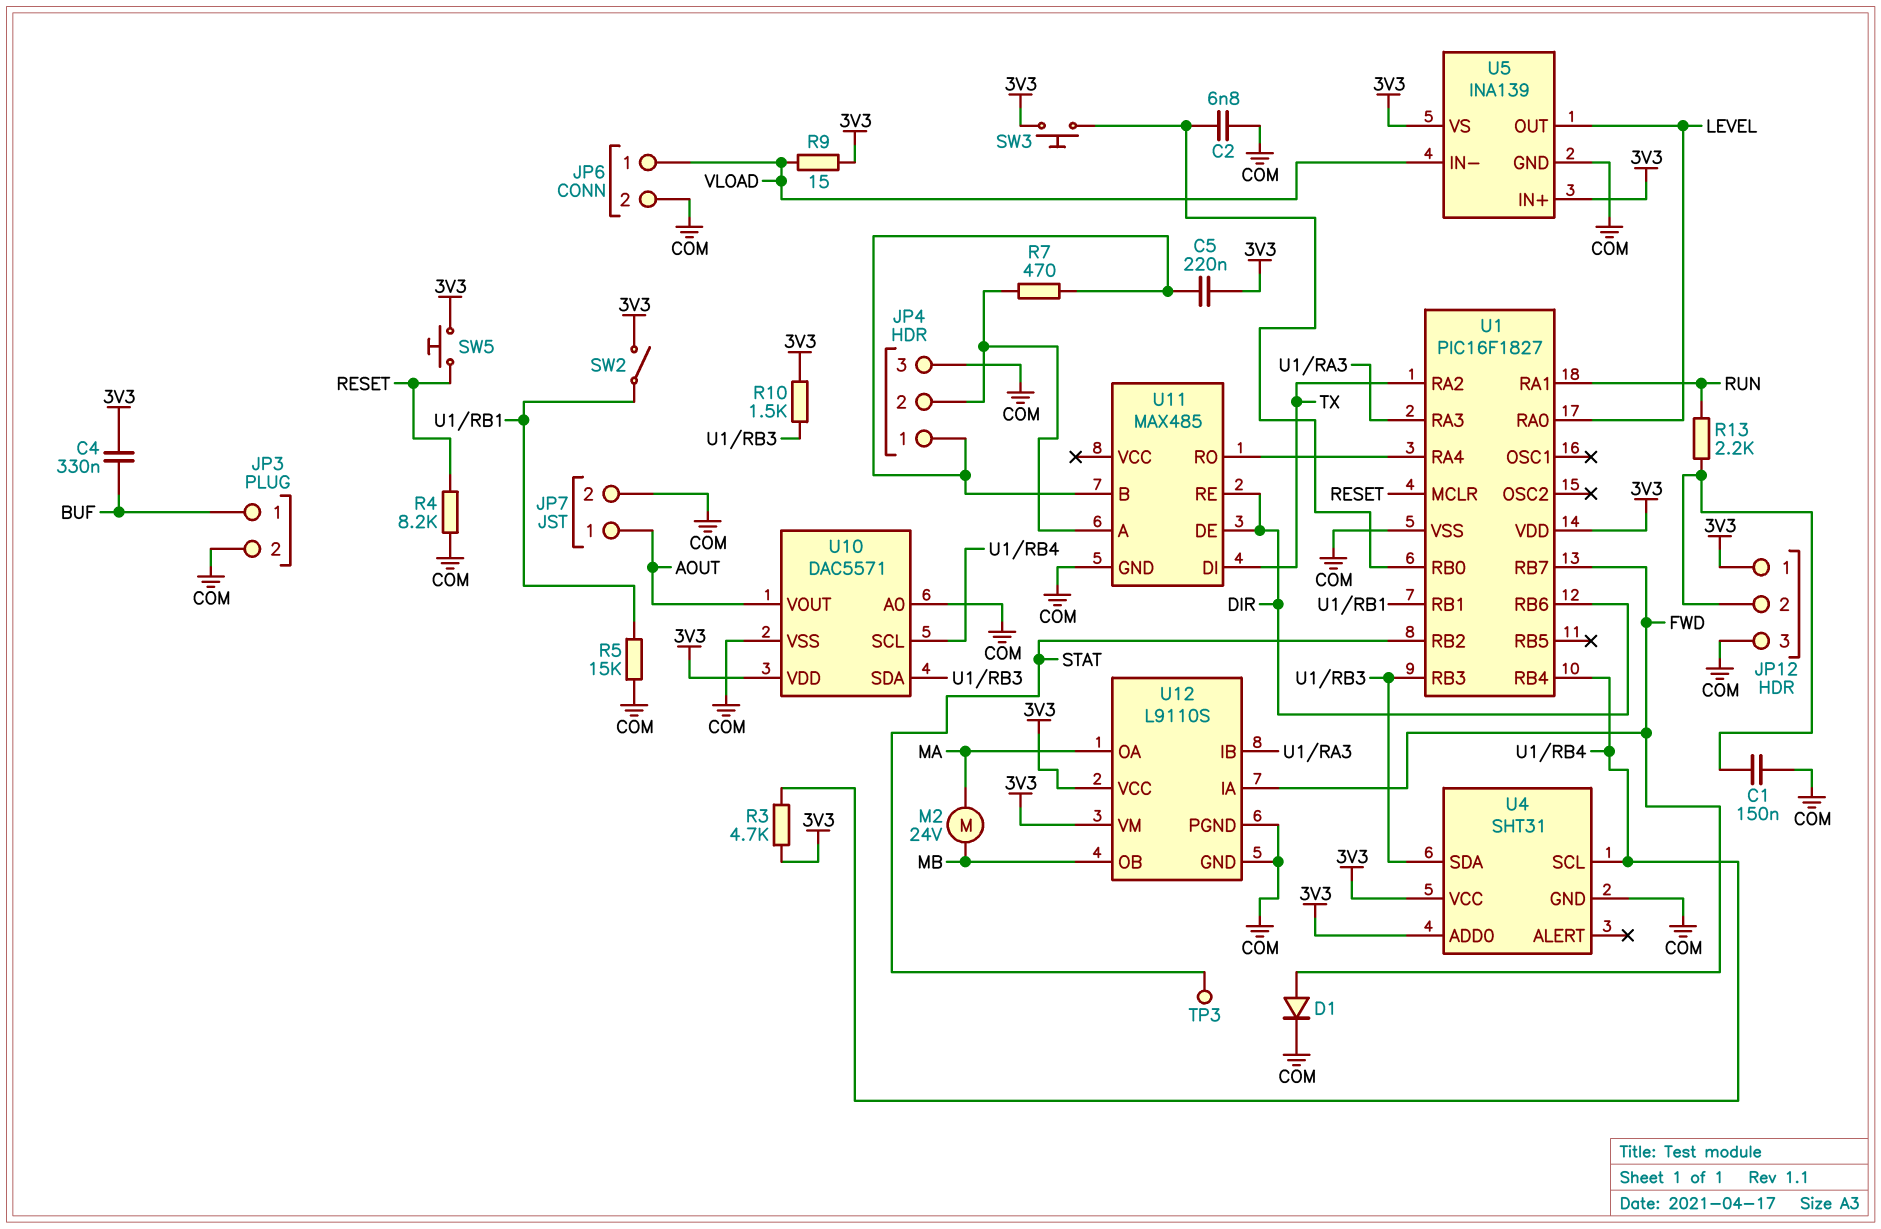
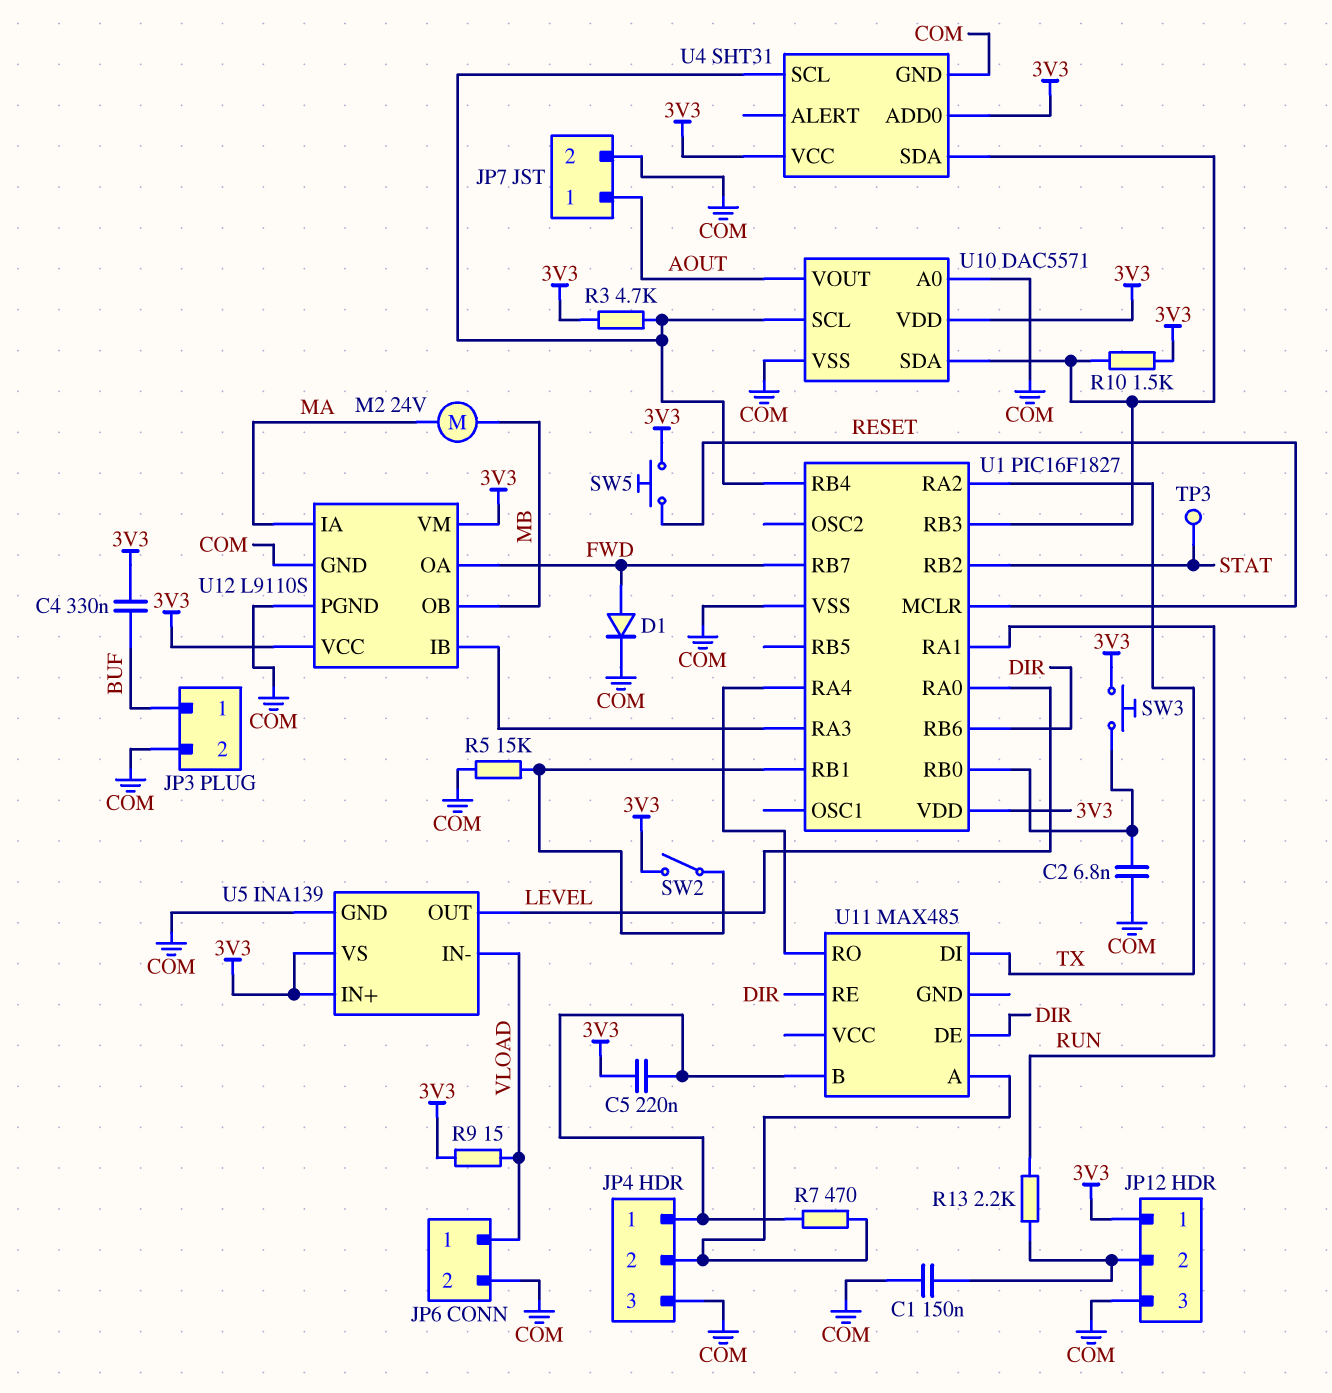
R4: 8.2k (COM, RESET) -> none
U11 pin GND: COM -> none
U12 pin IA: FWD -> MA
U12 pin OA: MA -> FWD

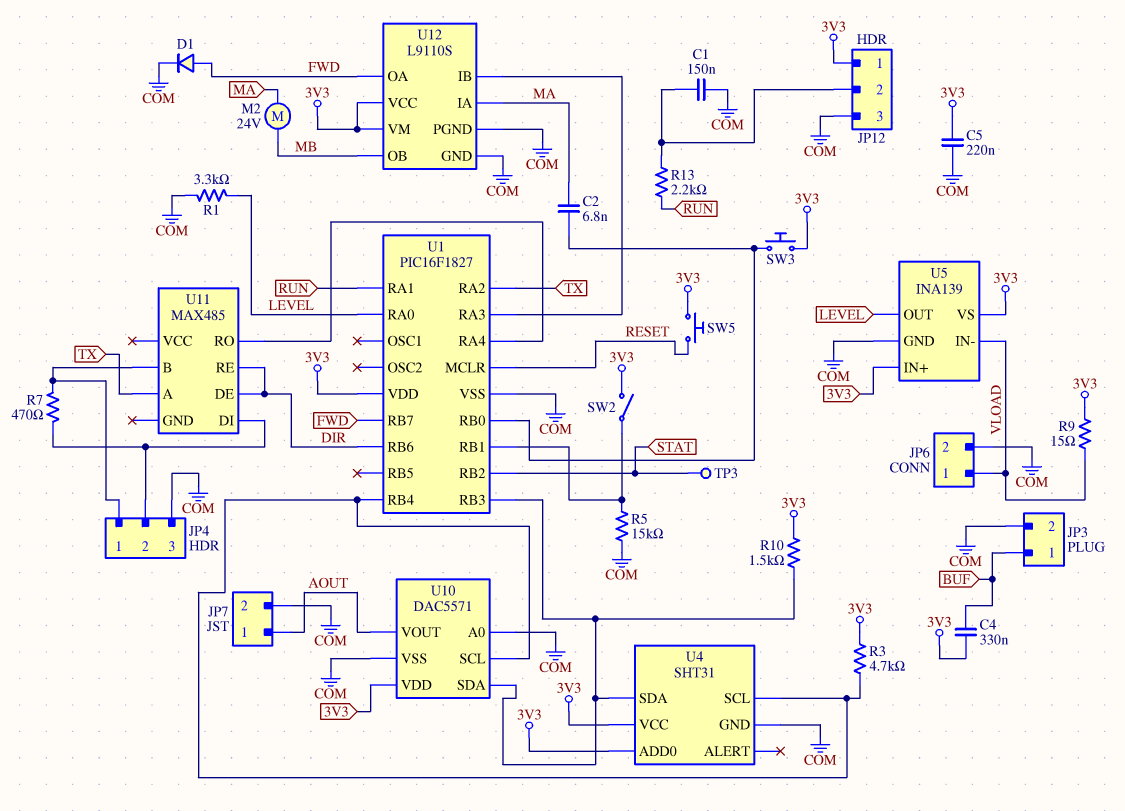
C2: 6.8nF (COM, U1/RB0) -> 6.8nF (MA, U1/RB0)
C5: 220nF (3V3, JP4/1) -> 220nF (3V3, COM)
R1: none -> 3.3k (COM, LEVEL)
U11 pin A: JP4/2 -> TX
U11 pin DI: TX -> JP4/2

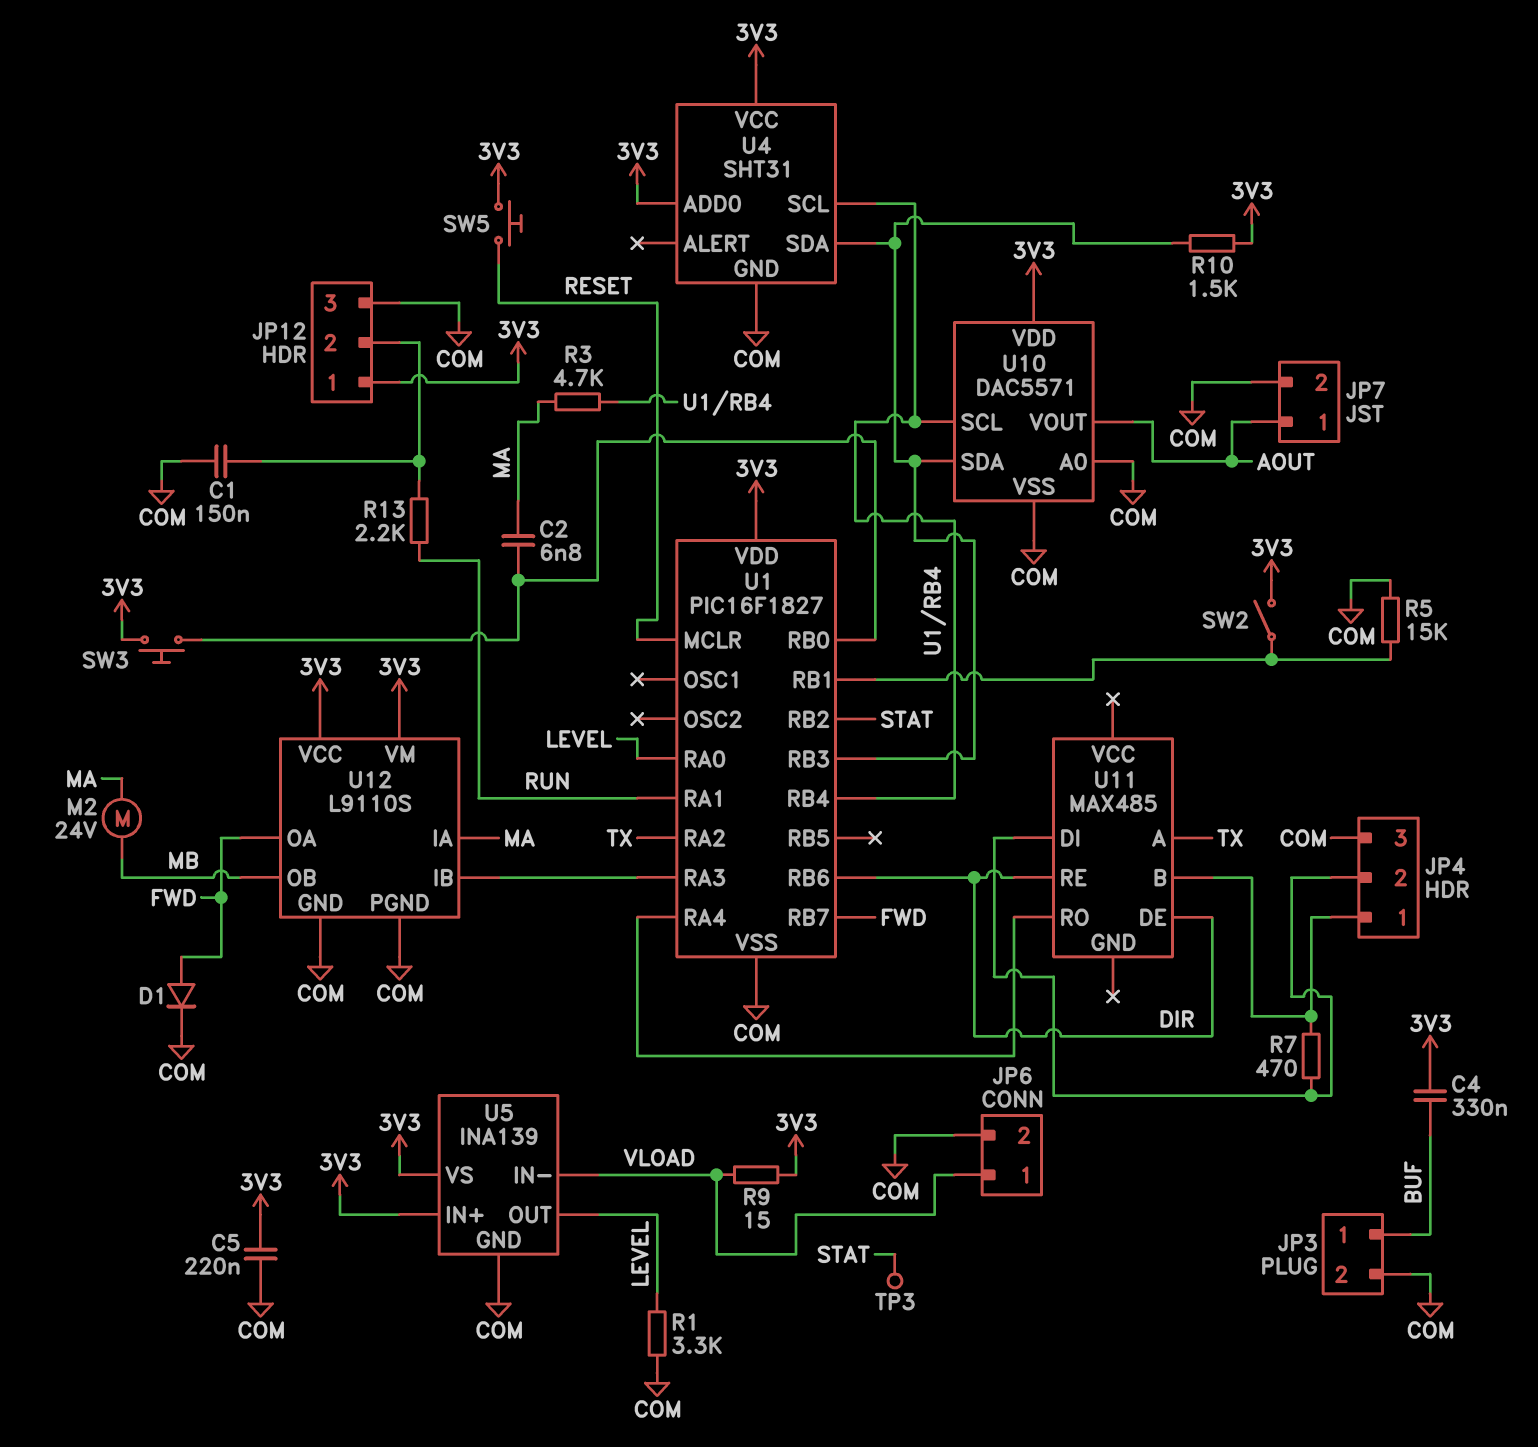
R3: 4.7k (3V3, U1/RB4) -> 4.7k (MA, U1/RB4)

